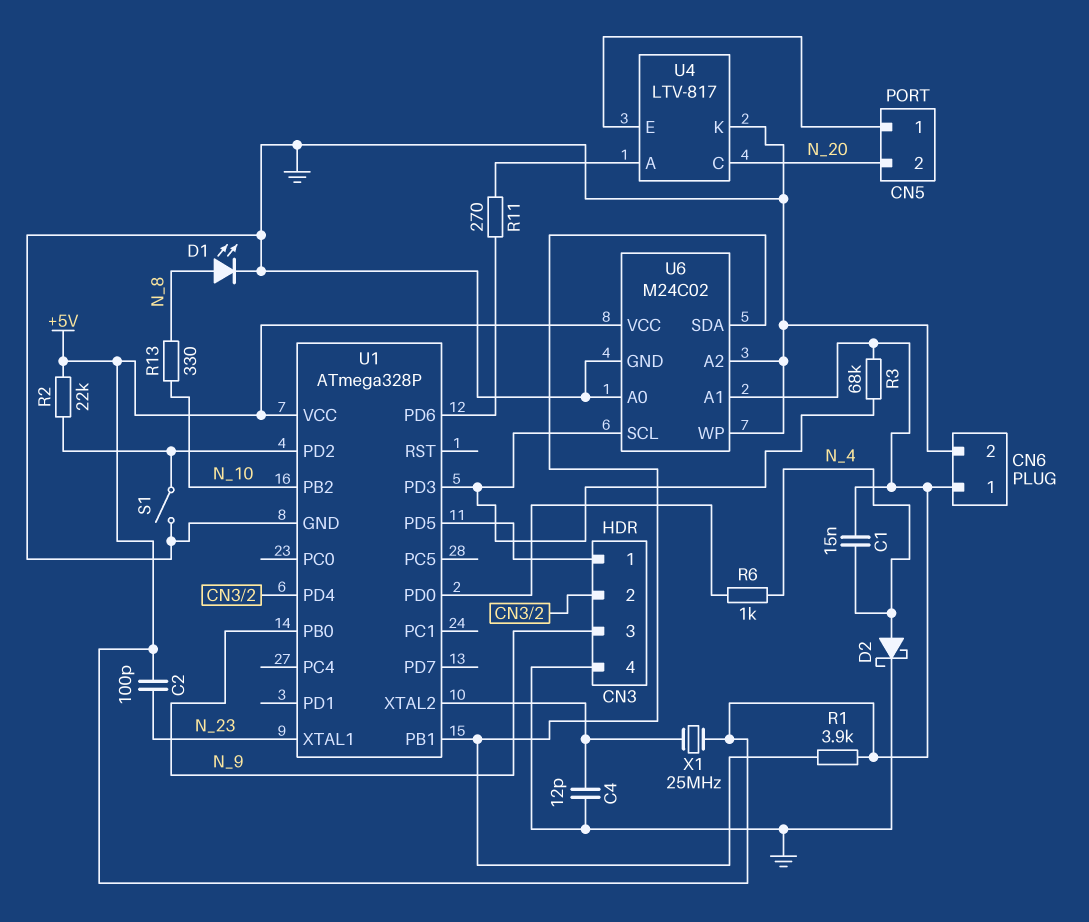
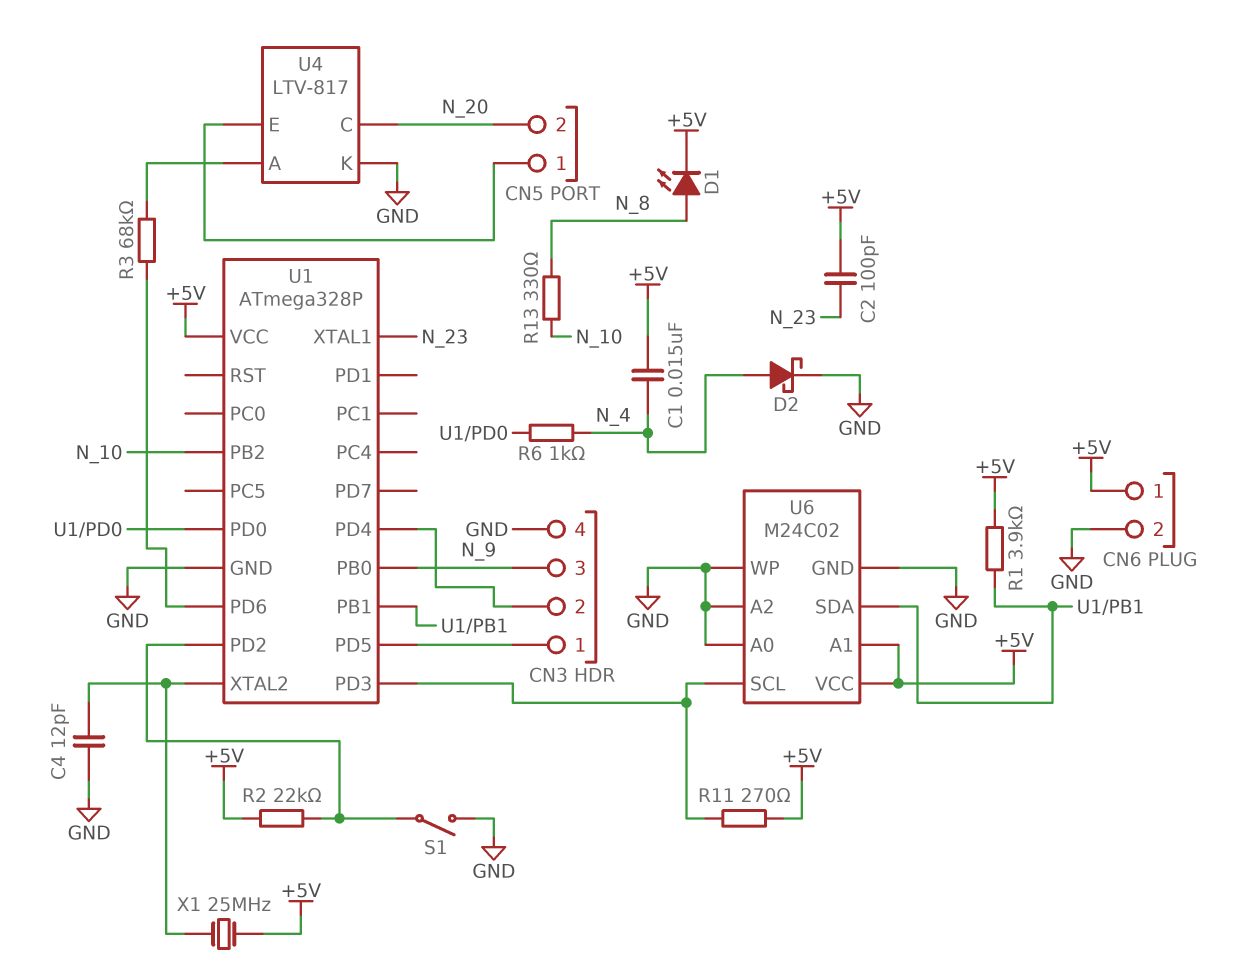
D1: LED (A N_8, K GND) -> LED (A N_8, K +5V)
R3: 68k (+5V, U1/PD3) -> 68k (U1/PD6, U4/A)
R11: 270 (U1/PD6, U4/A) -> 270 (+5V, U1/PD3)

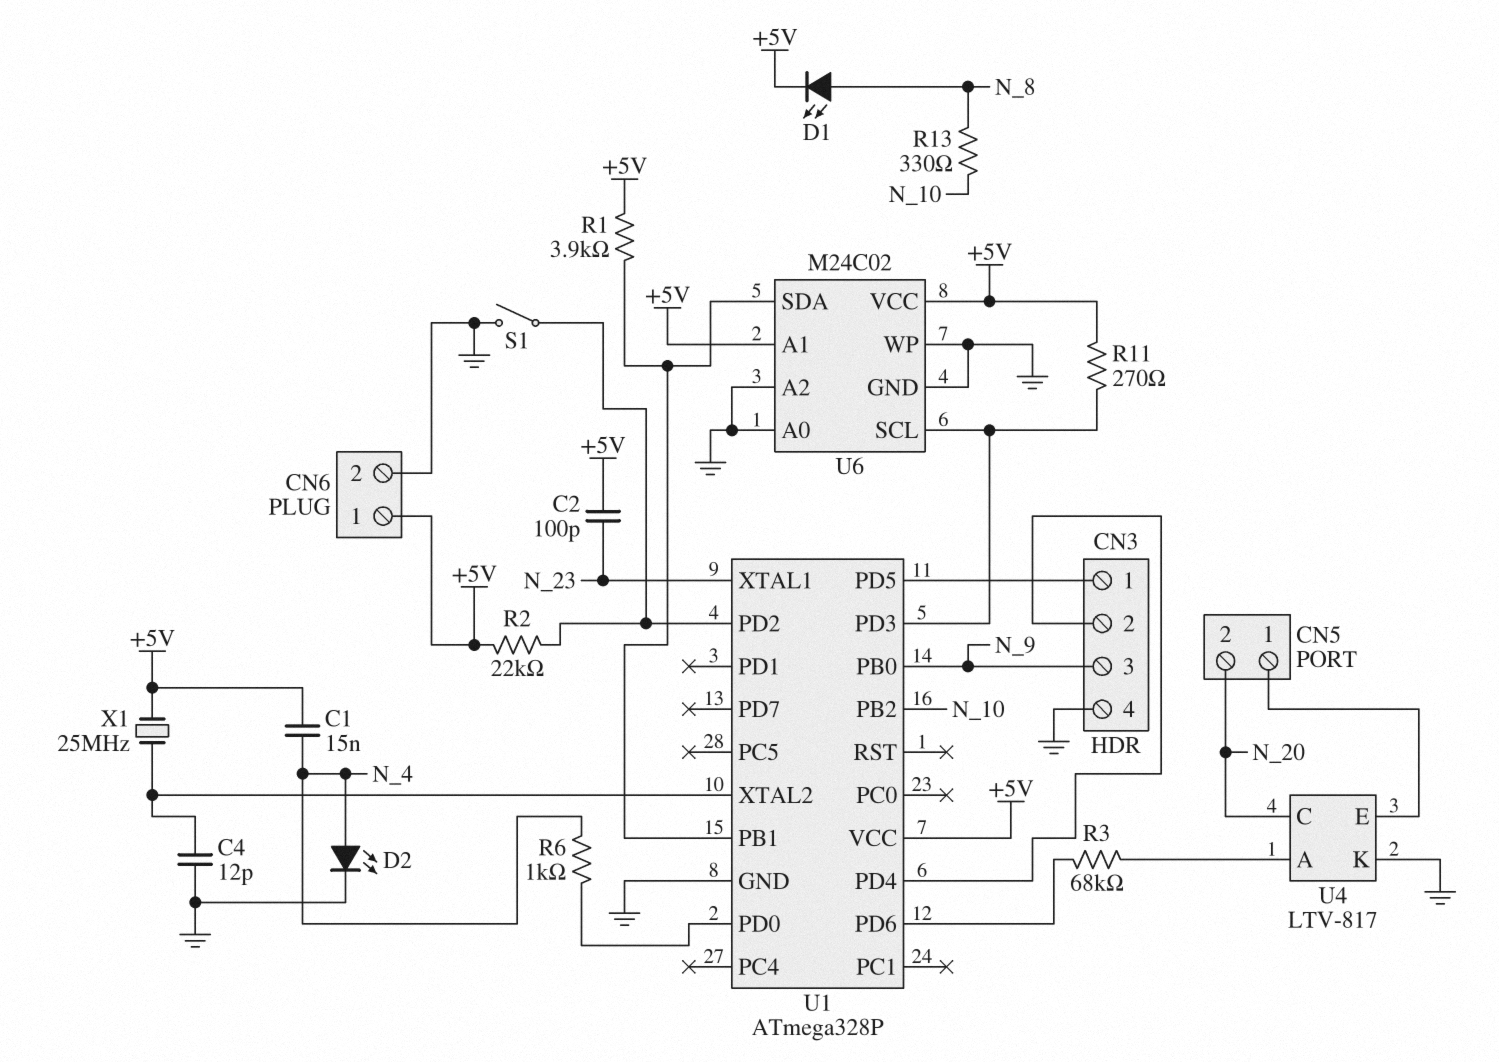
D2: schottky (A N_4, K GND) -> LED (A N_4, K GND)

